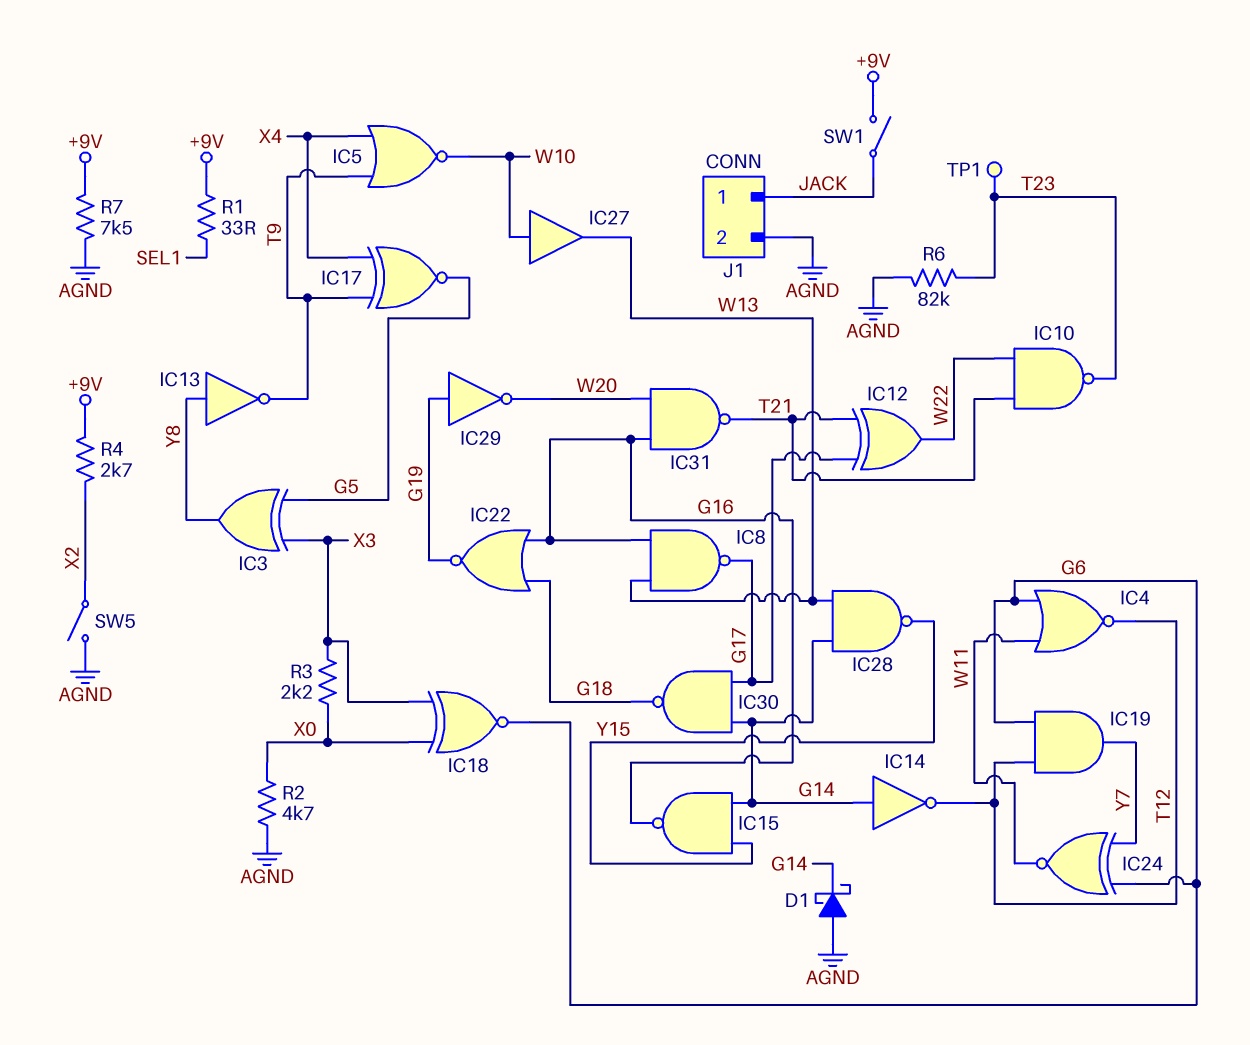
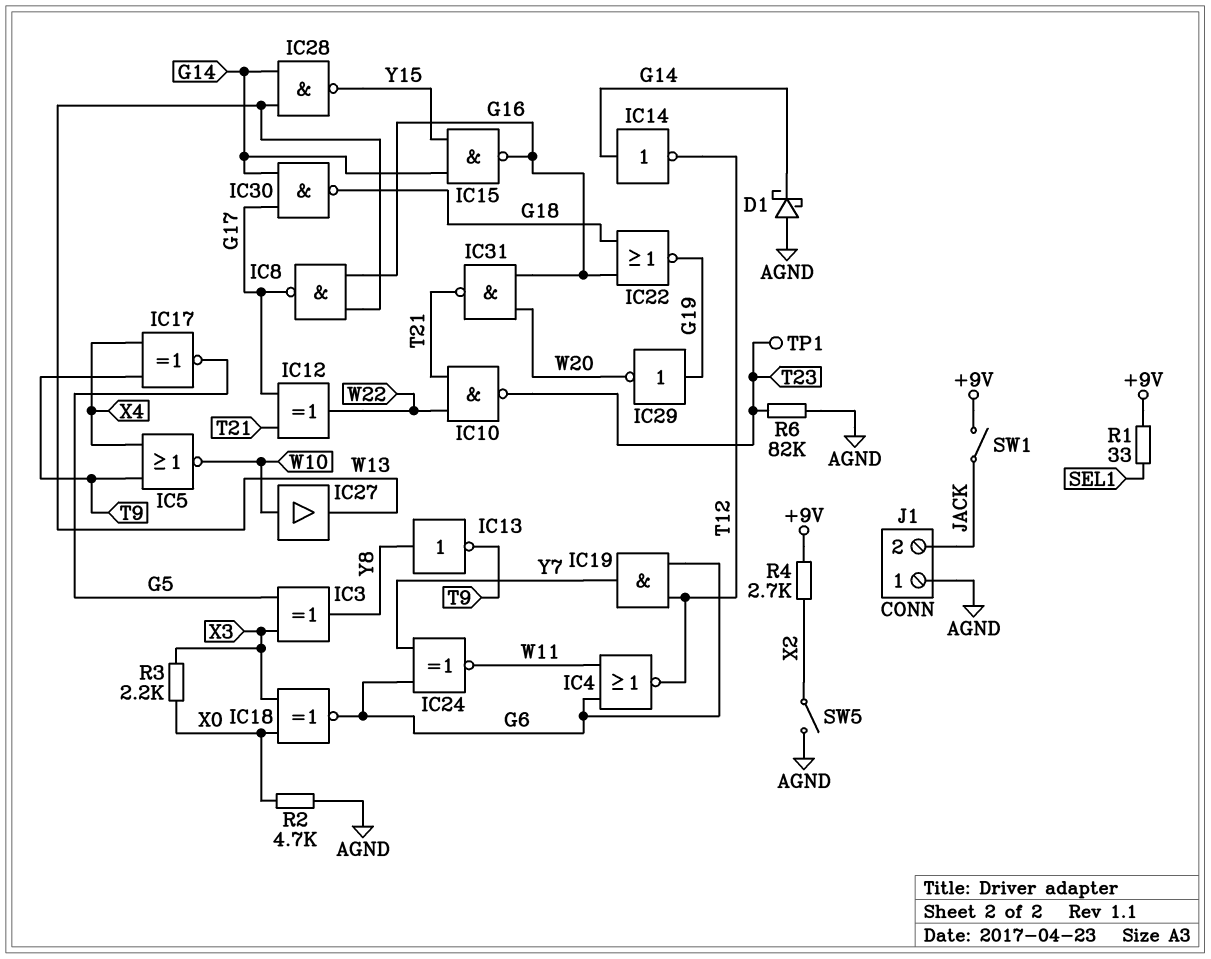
J1 pin 1: JACK -> AGND
J1 pin 2: AGND -> JACK
R7: 7.5k (+9V, AGND) -> none

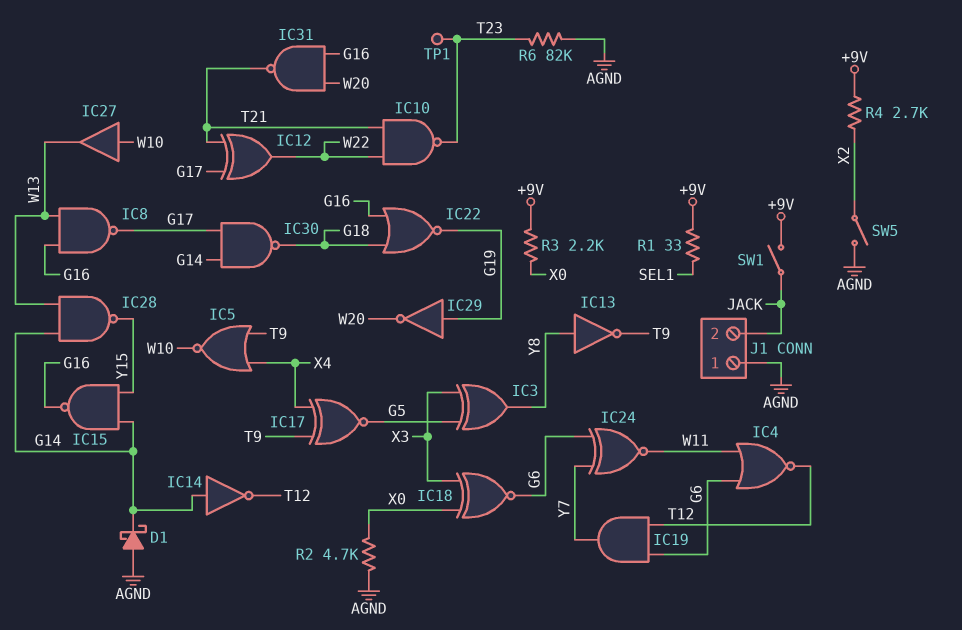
R3: 2.2k (X0, X3) -> 2.2k (+9V, X0)

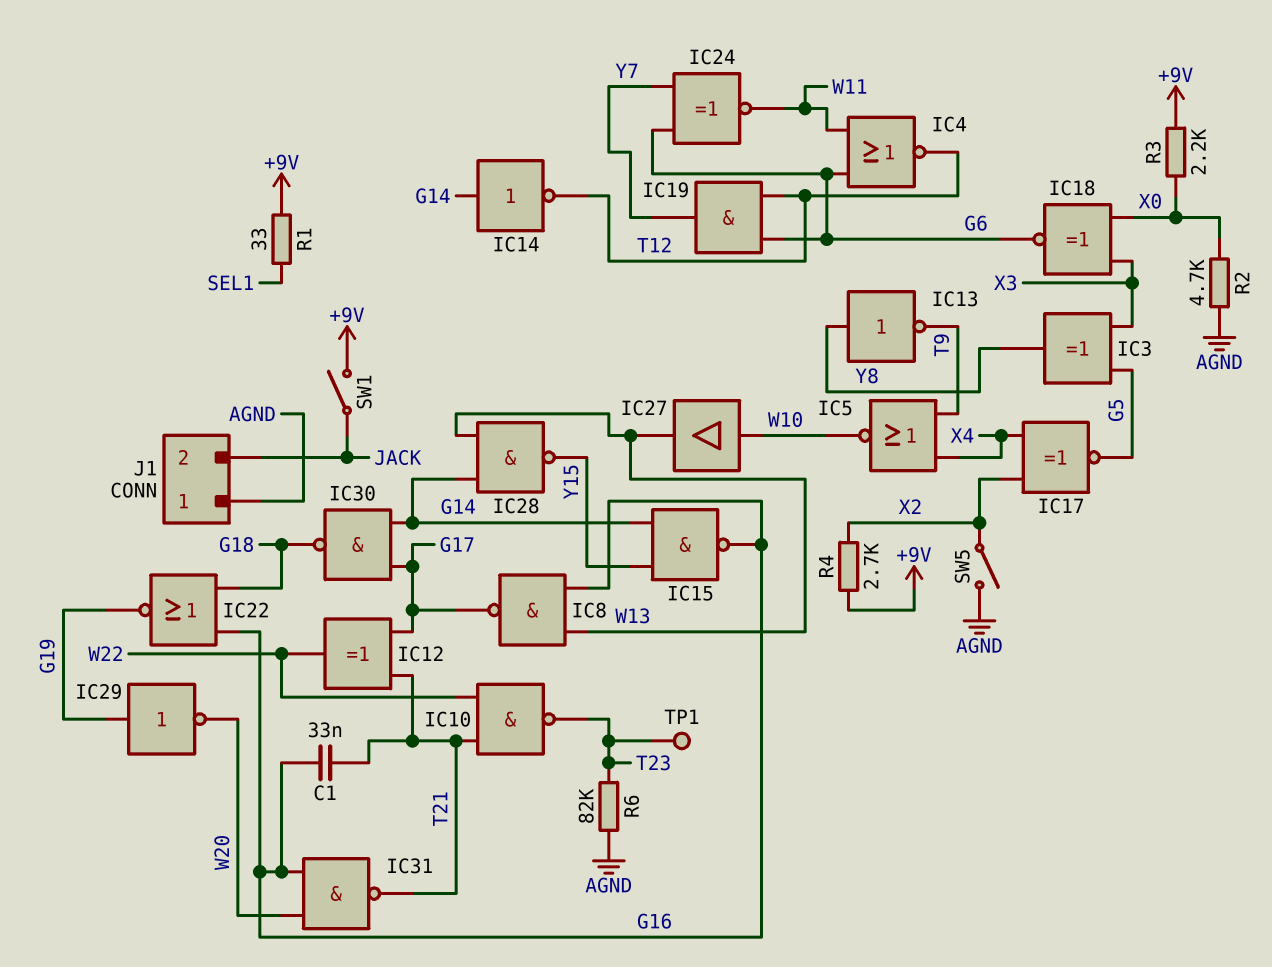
C1: none -> 33nF (G16, T21)
D1: schottky (A AGND, K G14) -> none
IC17: XNOR (in T9, in X4, out G5) -> XNOR (in X2, in X4, out G5)

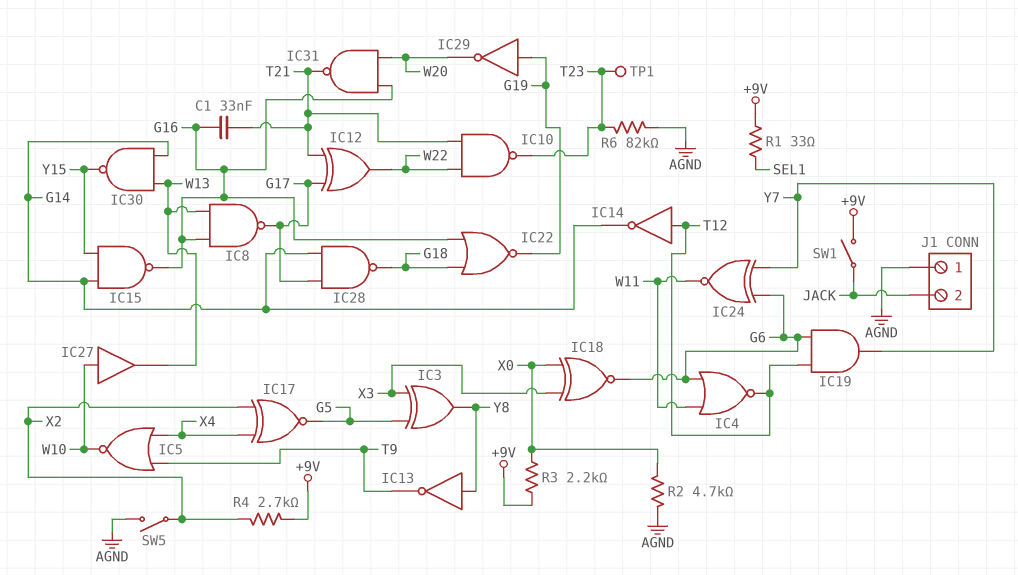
IC14: NOT (in G14, out T12) -> NOT (in T12, out G14)
IC28: NAND (in G14, in W13, out Y15) -> NAND (in G14, in G17, out G18)
IC30: NAND (in G14, in G17, out G18) -> NAND (in G14, in W13, out Y15)

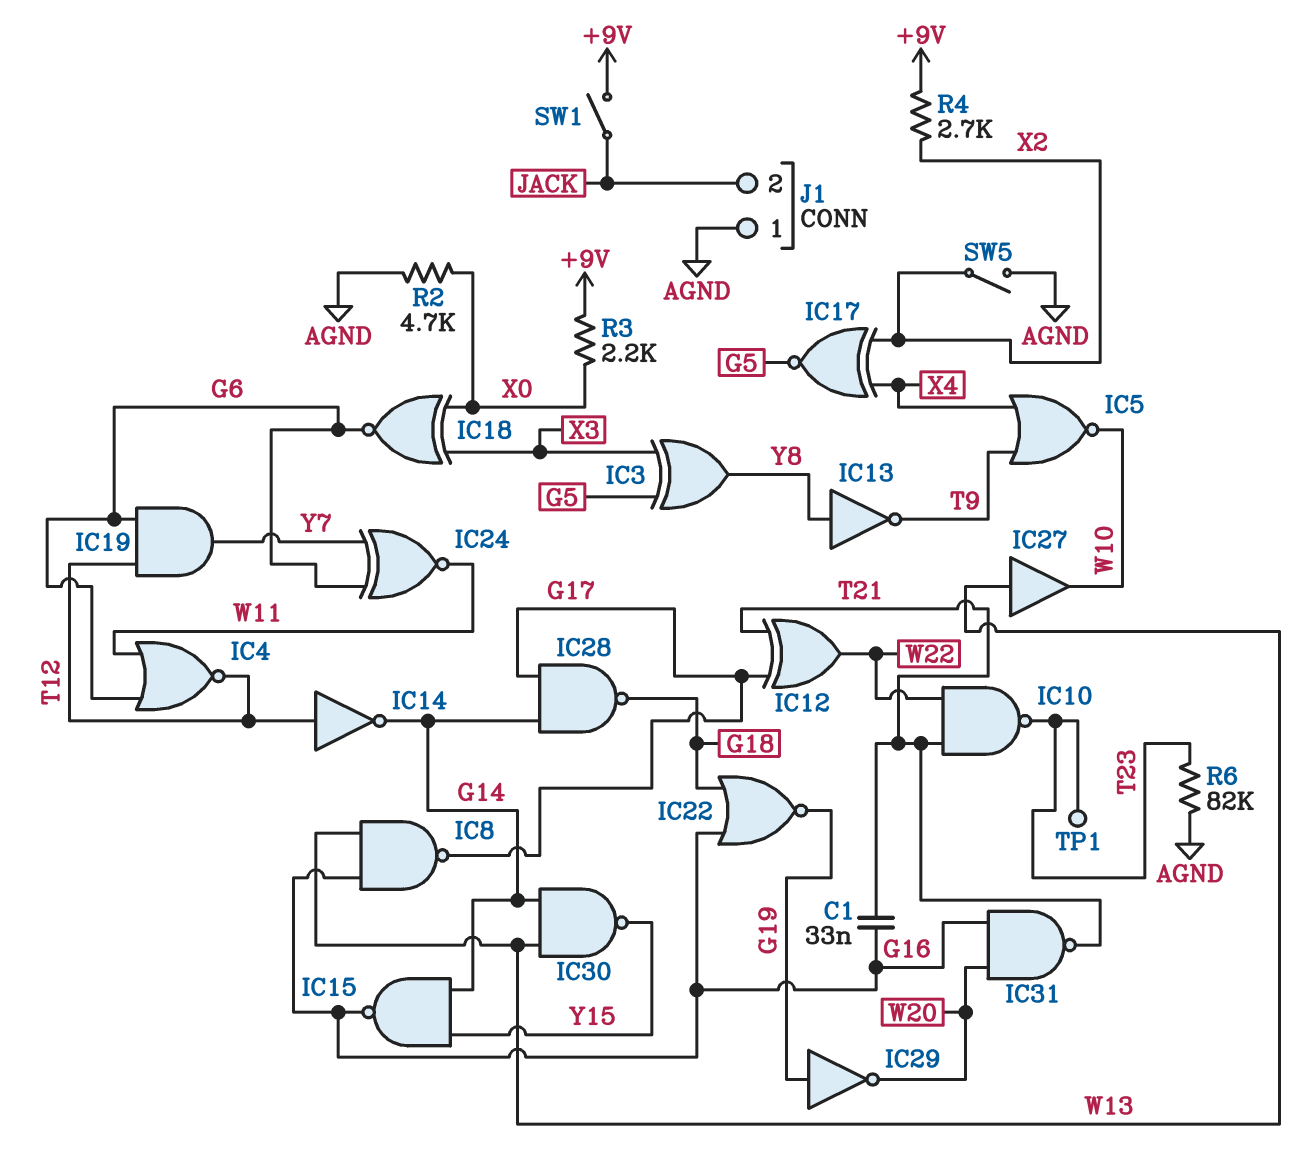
IC27: buffer (in W10, out W13) -> buffer (in W13, out W10)
R1: 33 (+9V, SEL1) -> none

